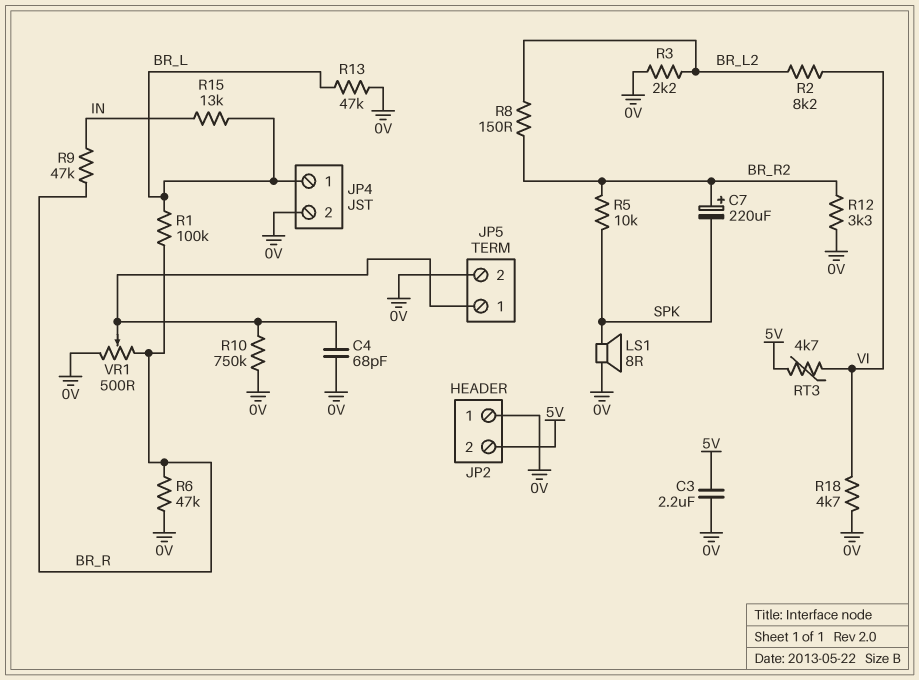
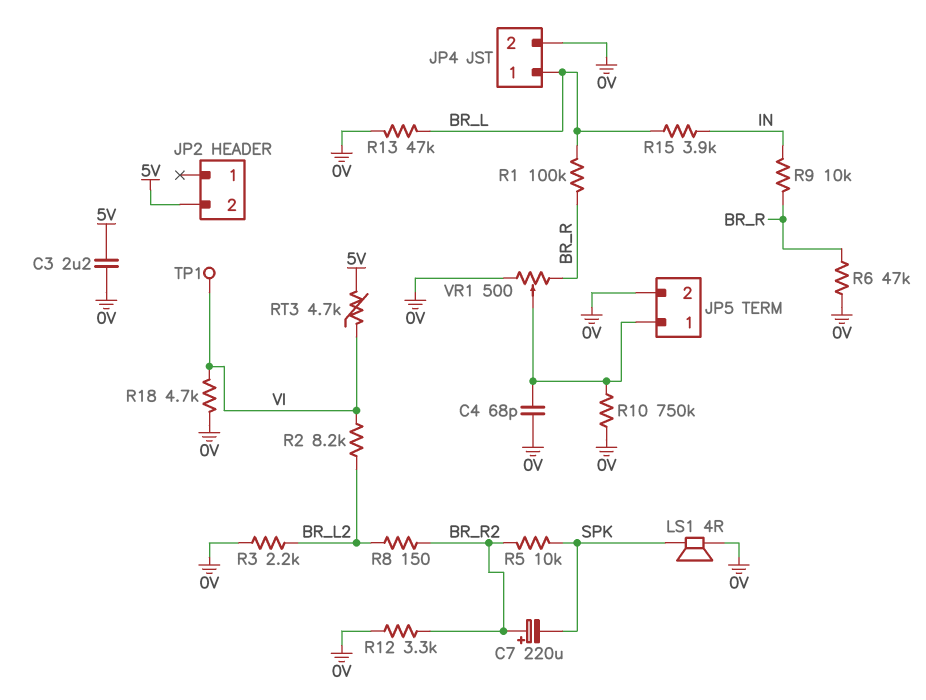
JP2 pin 1: 0V -> none
LS1: speaker 8R (0V, SPK) -> speaker 4R (0V, SPK)
R9: 47k (BR_R, IN) -> 10k (BR_R, IN)
R15: 13k (BR_L, IN) -> 3.9k (BR_L, IN)
TP1: none -> test point (VI)

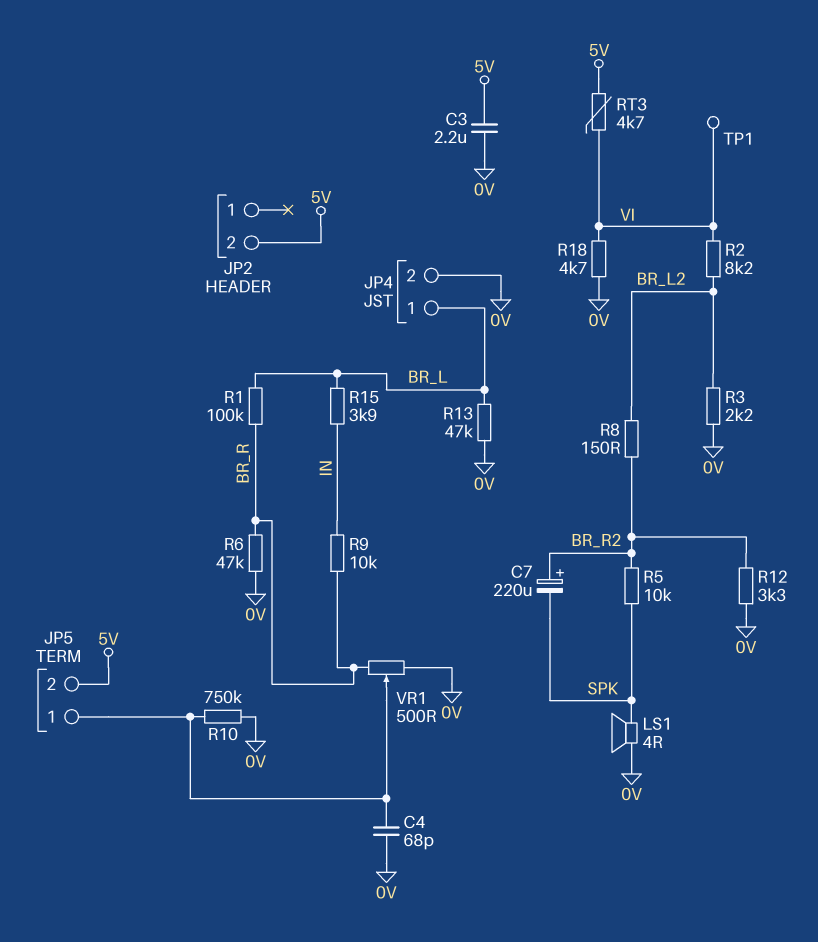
JP5 pin 2: 0V -> 5V

